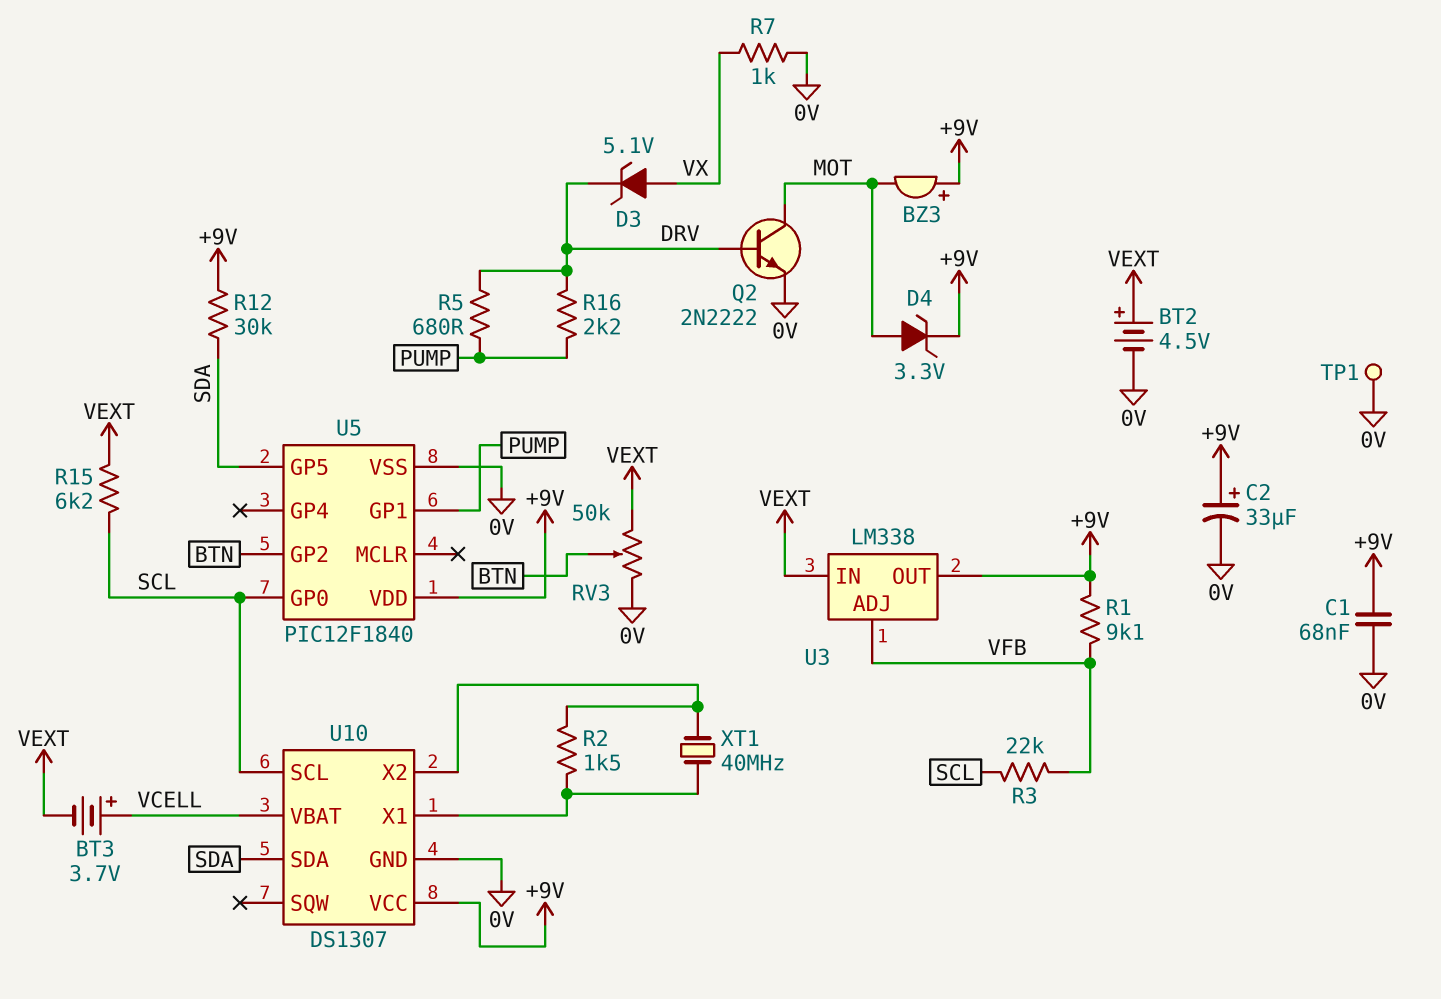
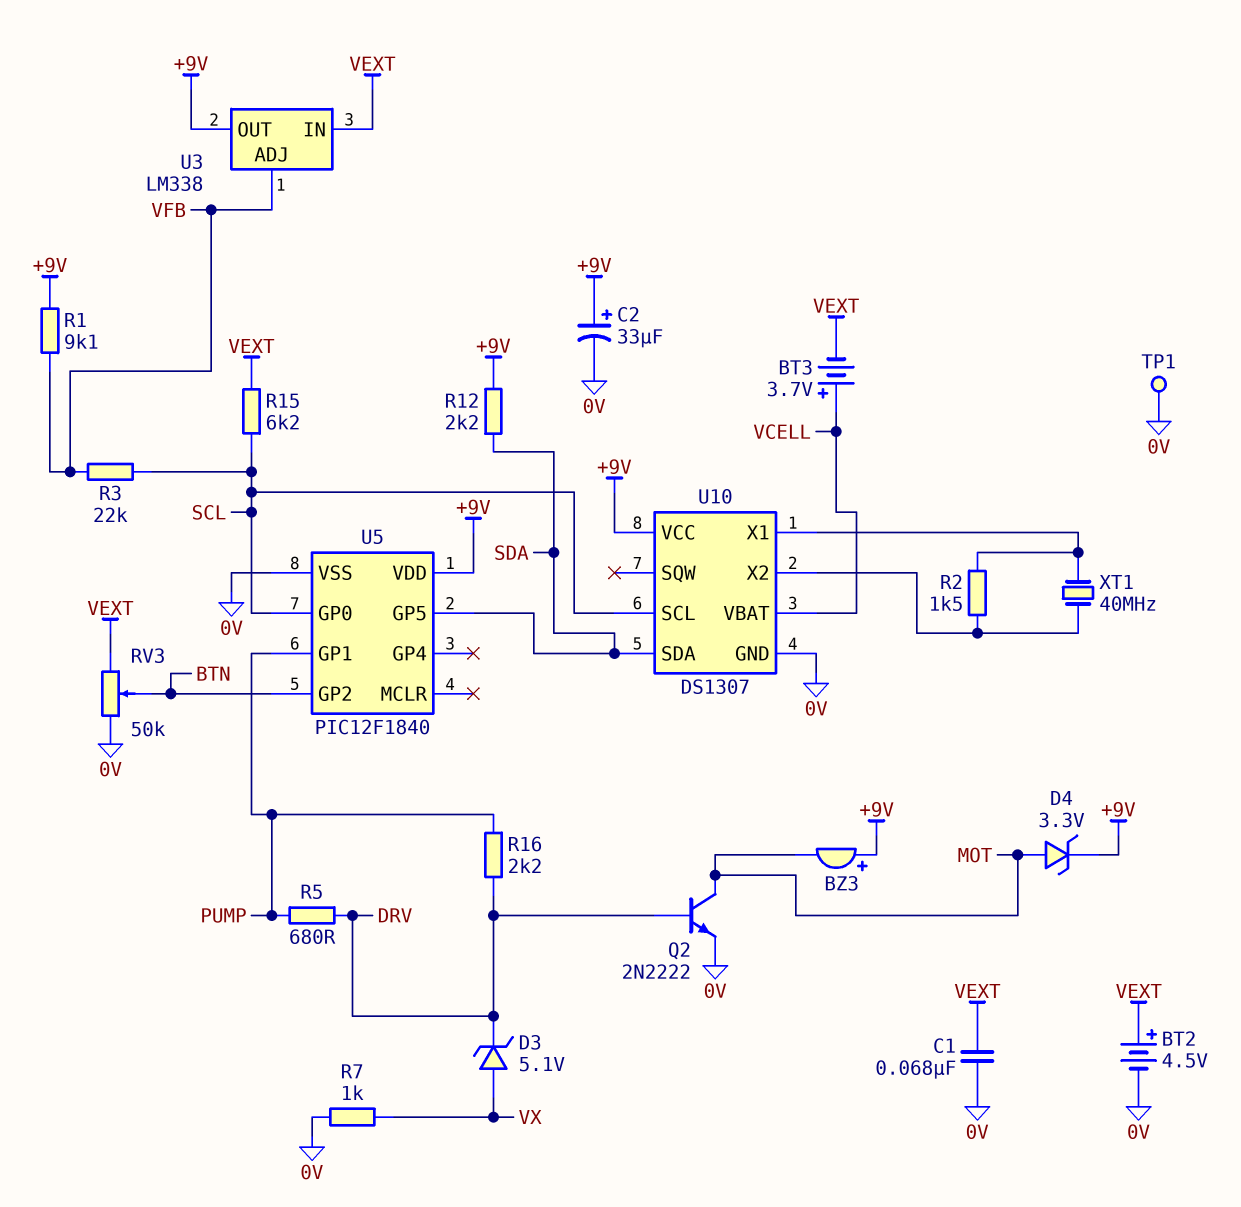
C1: 68nF (+9V, 0V) -> 68nF (0V, VEXT)
R12: 30k (+9V, SDA) -> 2.2k (+9V, SDA)

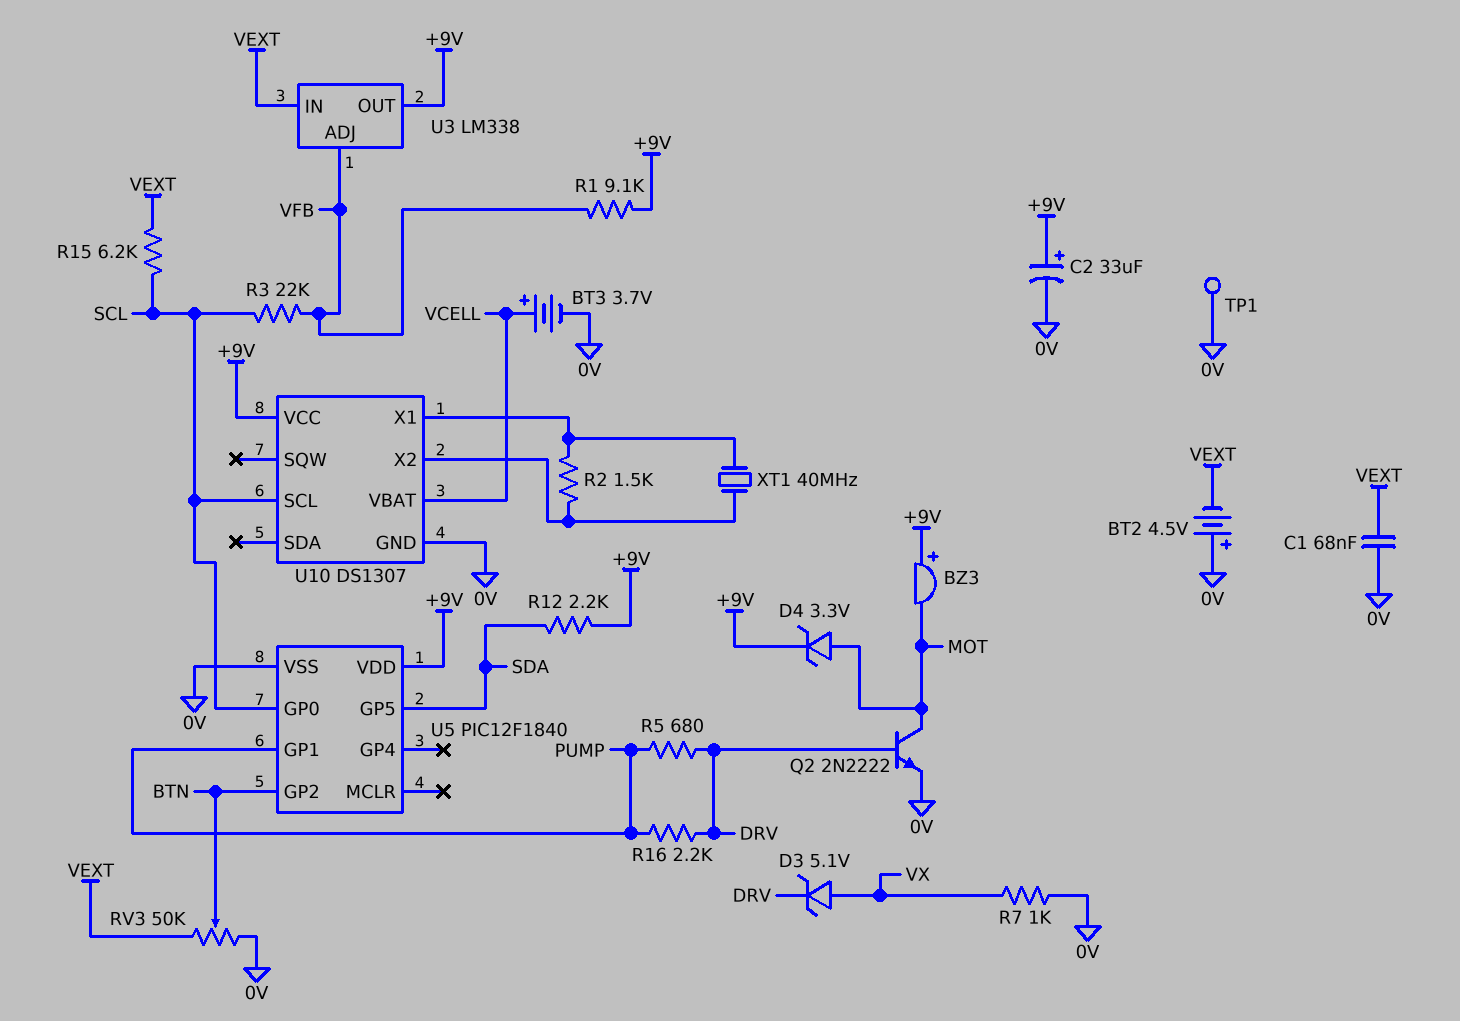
BT2: 4.5V (plus VEXT, minus 0V) -> 4.5V (plus 0V, minus VEXT)
BT3: 3.7V (plus VCELL, minus VEXT) -> 3.7V (plus VCELL, minus 0V)
U10 pin SDA: SDA -> none

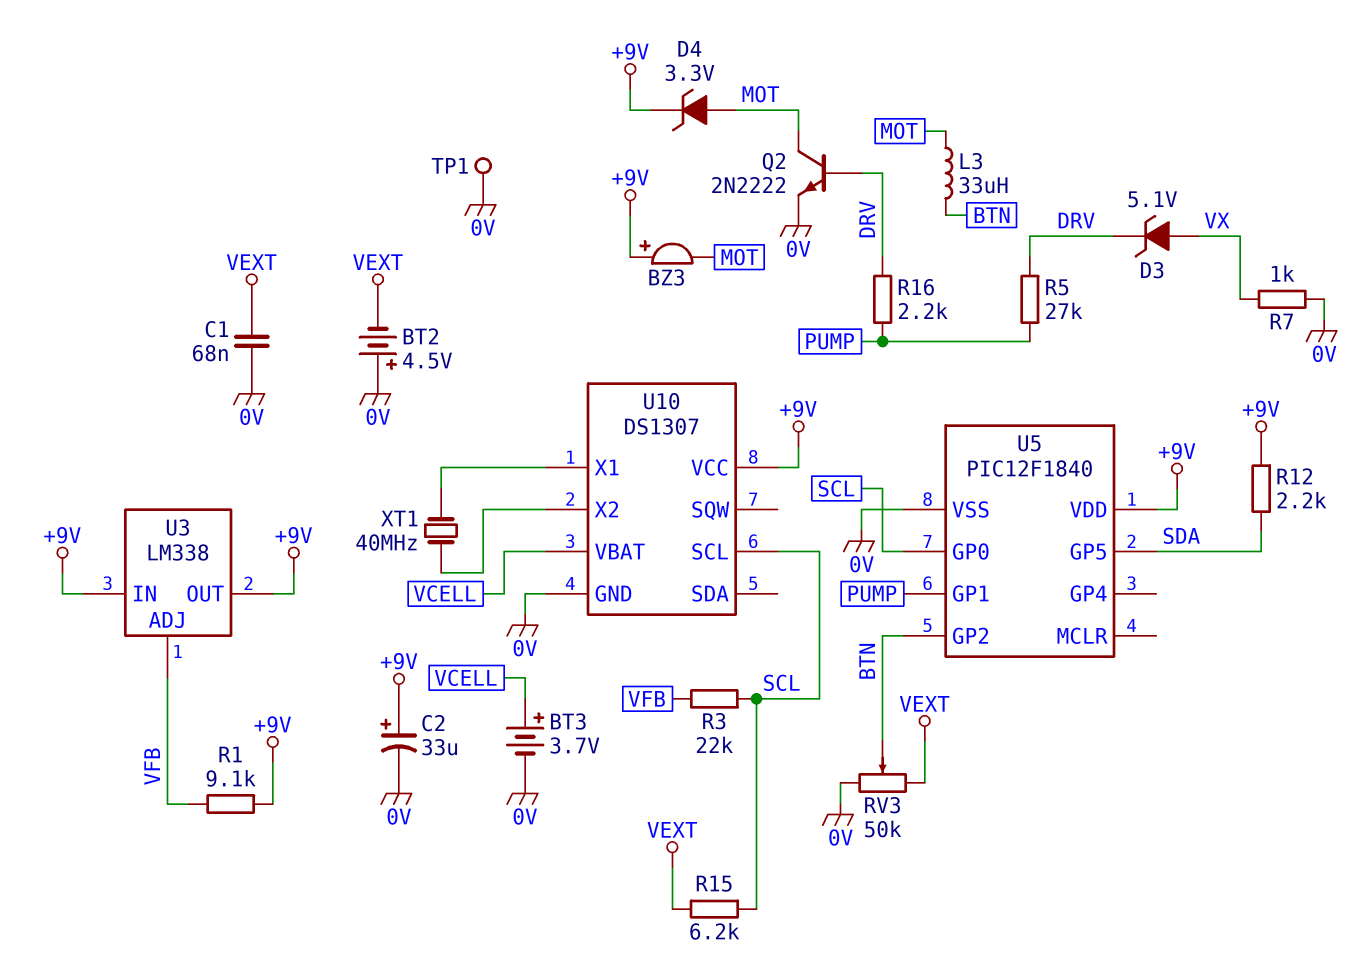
L3: none -> 33uH (BTN, MOT)
R2: 1.5k (U10/X1, U10/X2) -> none
R5: 680 (DRV, PUMP) -> 27k (DRV, PUMP)
U3 pin IN: VEXT -> +9V

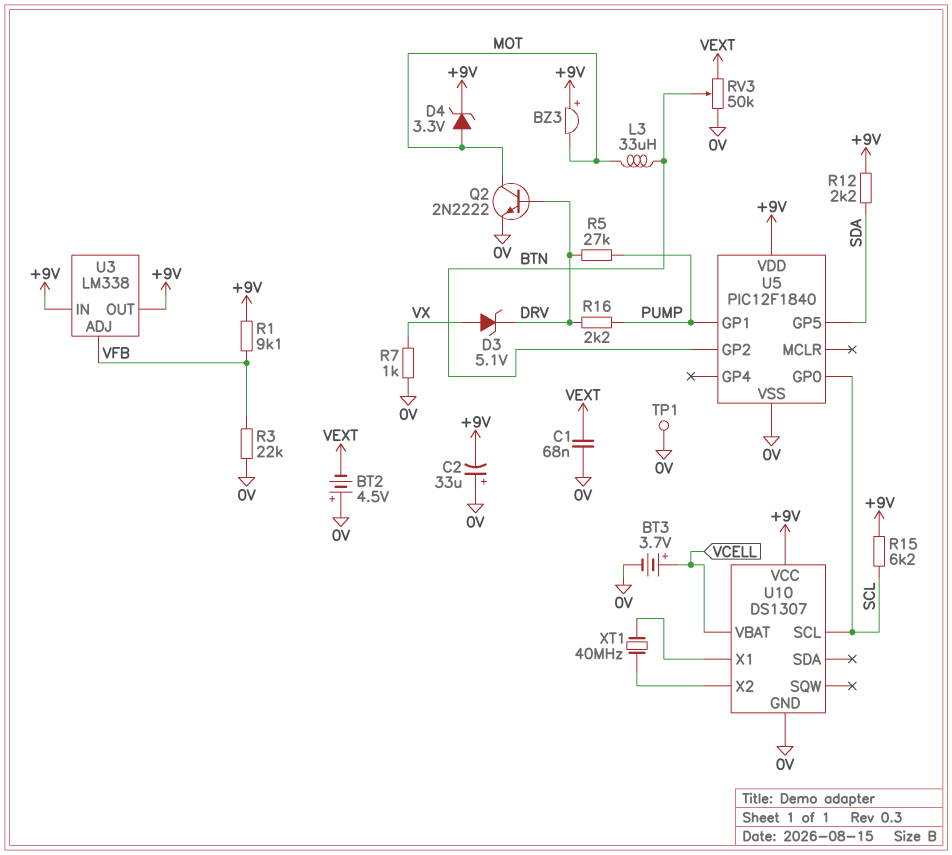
C2: 33uF (plus +9V, minus 0V) -> 33uF (plus 0V, minus +9V)
R3: 22k (SCL, VFB) -> 22k (0V, VFB)
R15: 6.2k (SCL, VEXT) -> 6.2k (+9V, SCL)

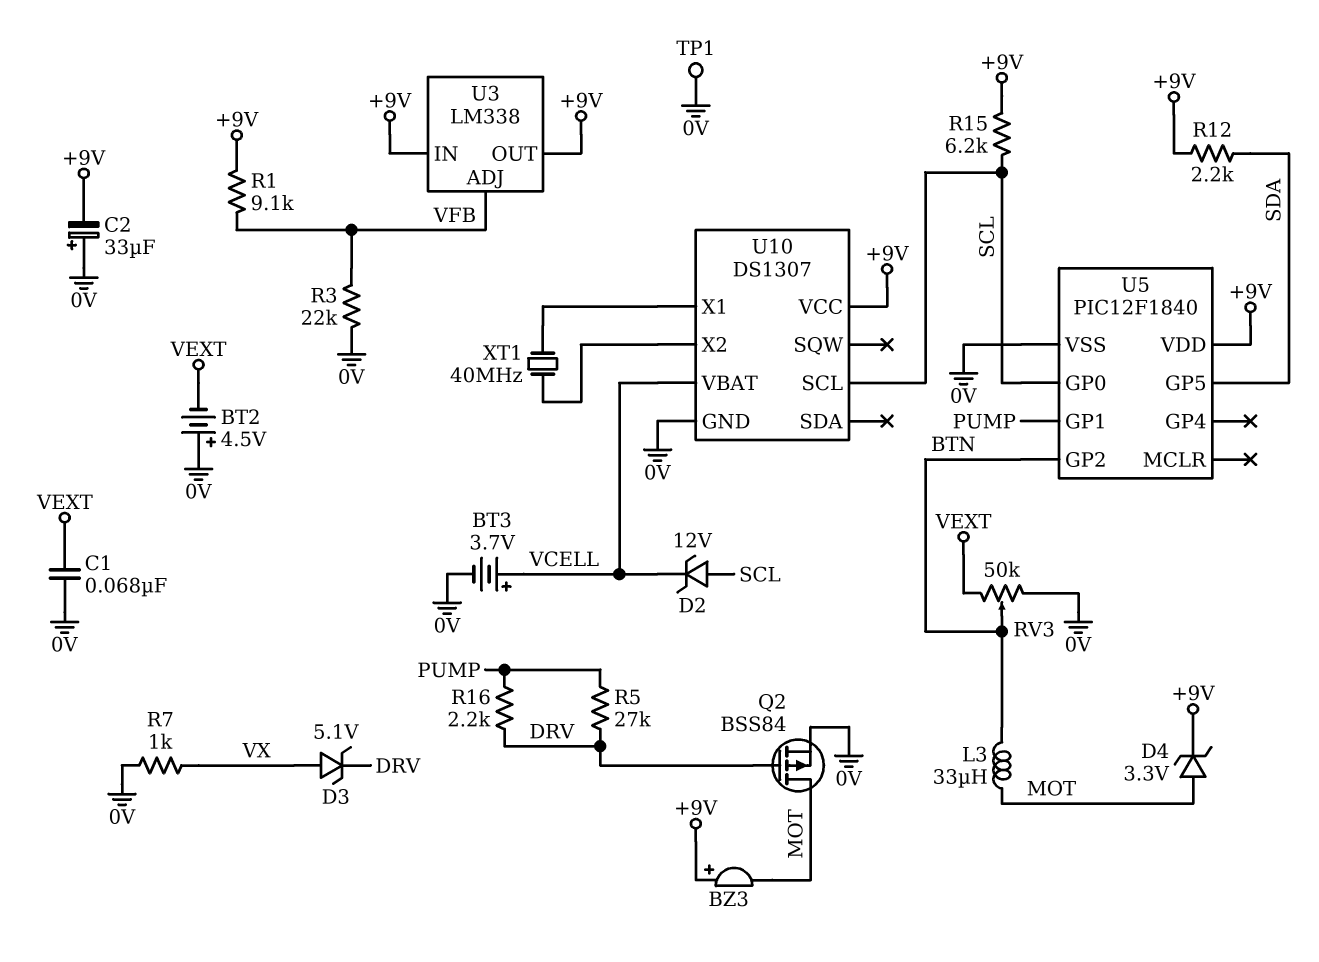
D2: none -> zener 12V (A SCL, K VCELL)
Q2: NPN 2N2222 (B DRV, C MOT, E 0V) -> PMOS BSS84 (G DRV, D MOT, S 0V)

